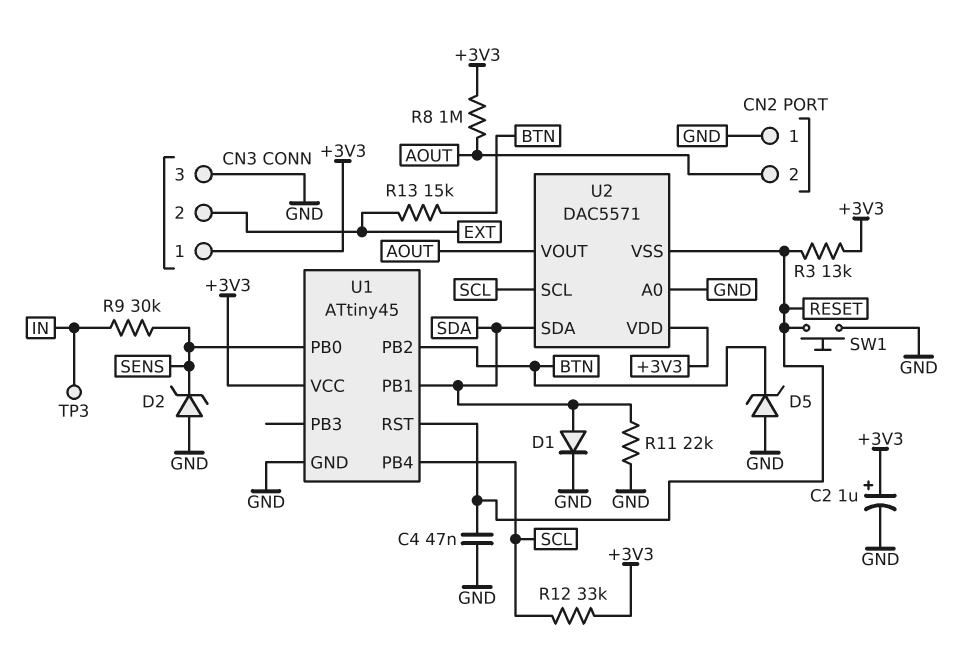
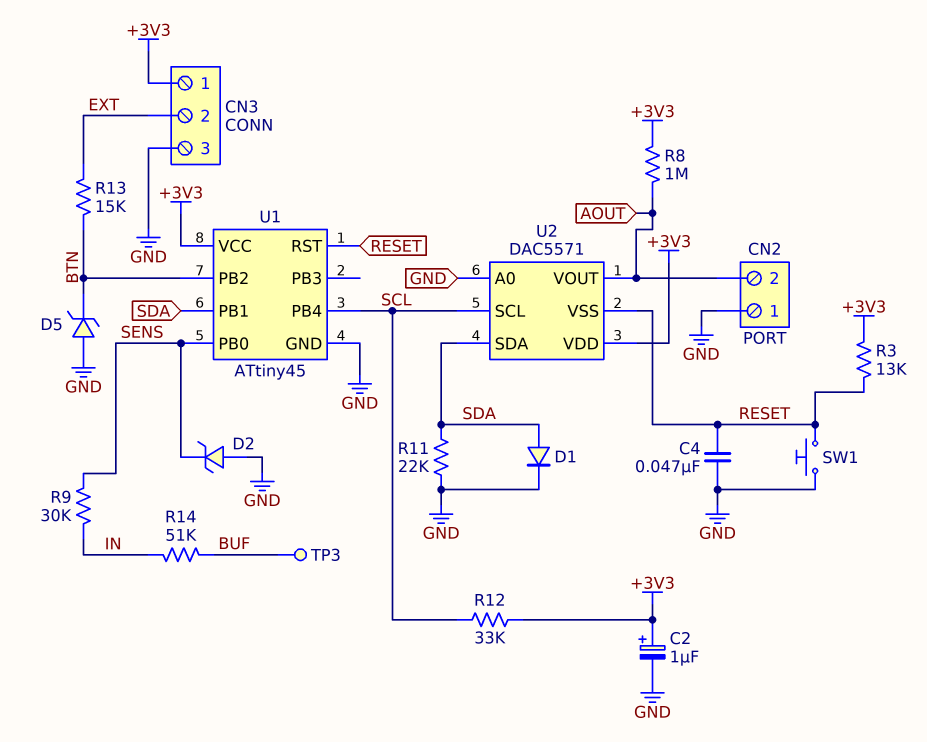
R14: none -> 51k (BUF, IN)
TP3: test point (IN) -> test point (BUF)

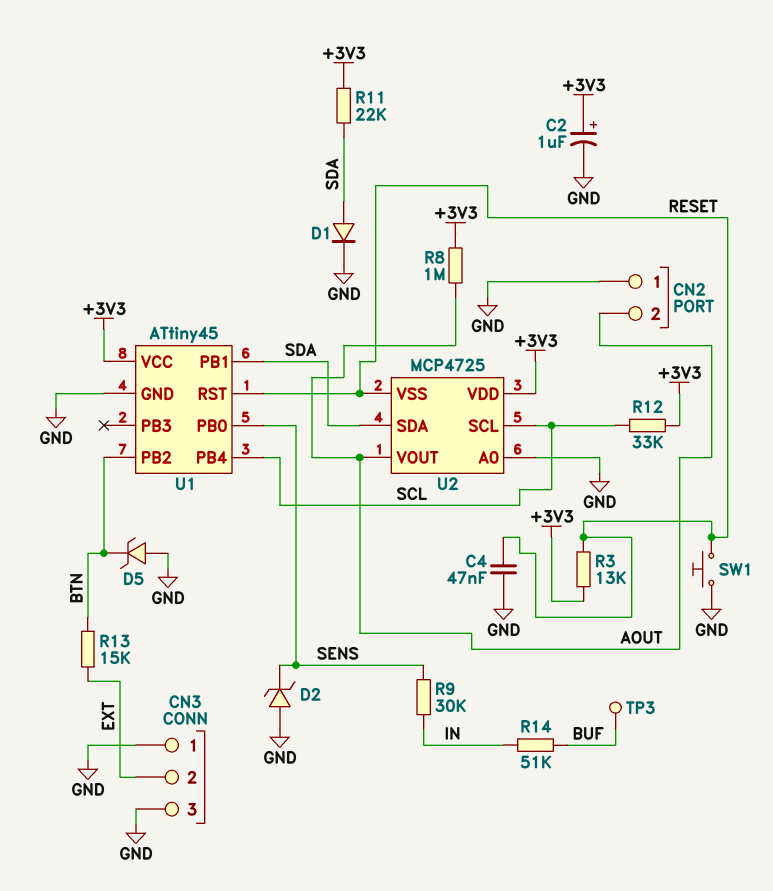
CN3 pin 1: +3V3 -> GND
R11: 22k (GND, SDA) -> 22k (+3V3, SDA)
U2: DAC5571 -> MCP4725

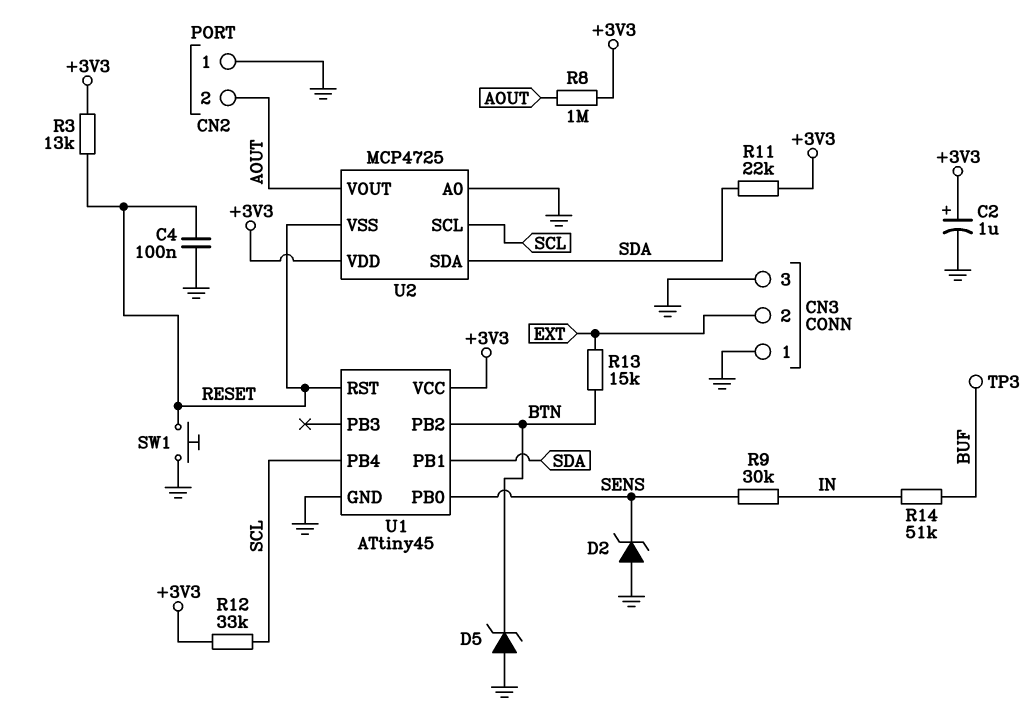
C4: 47nF (GND, RESET) -> 100nF (GND, RESET)
D1: diode (A SDA, K GND) -> none

